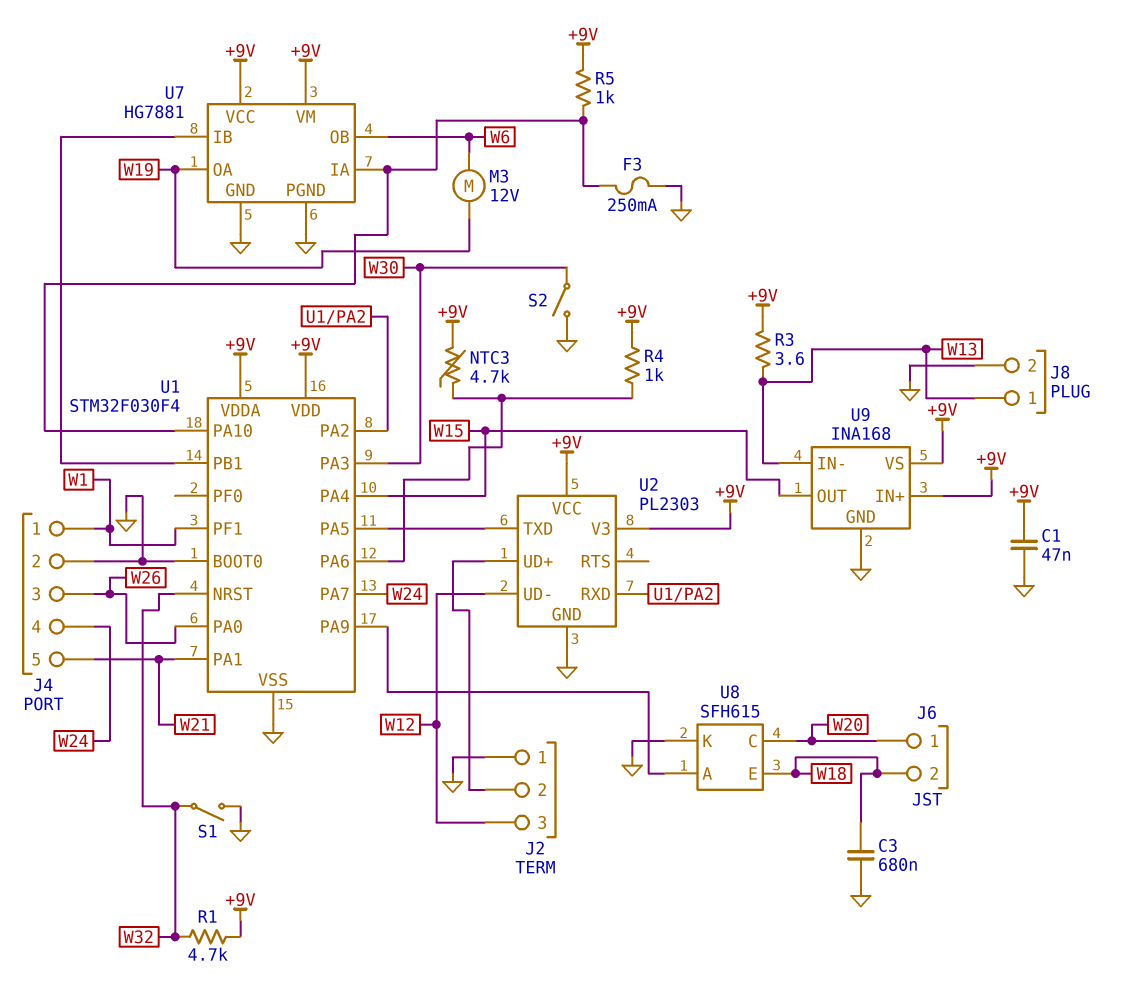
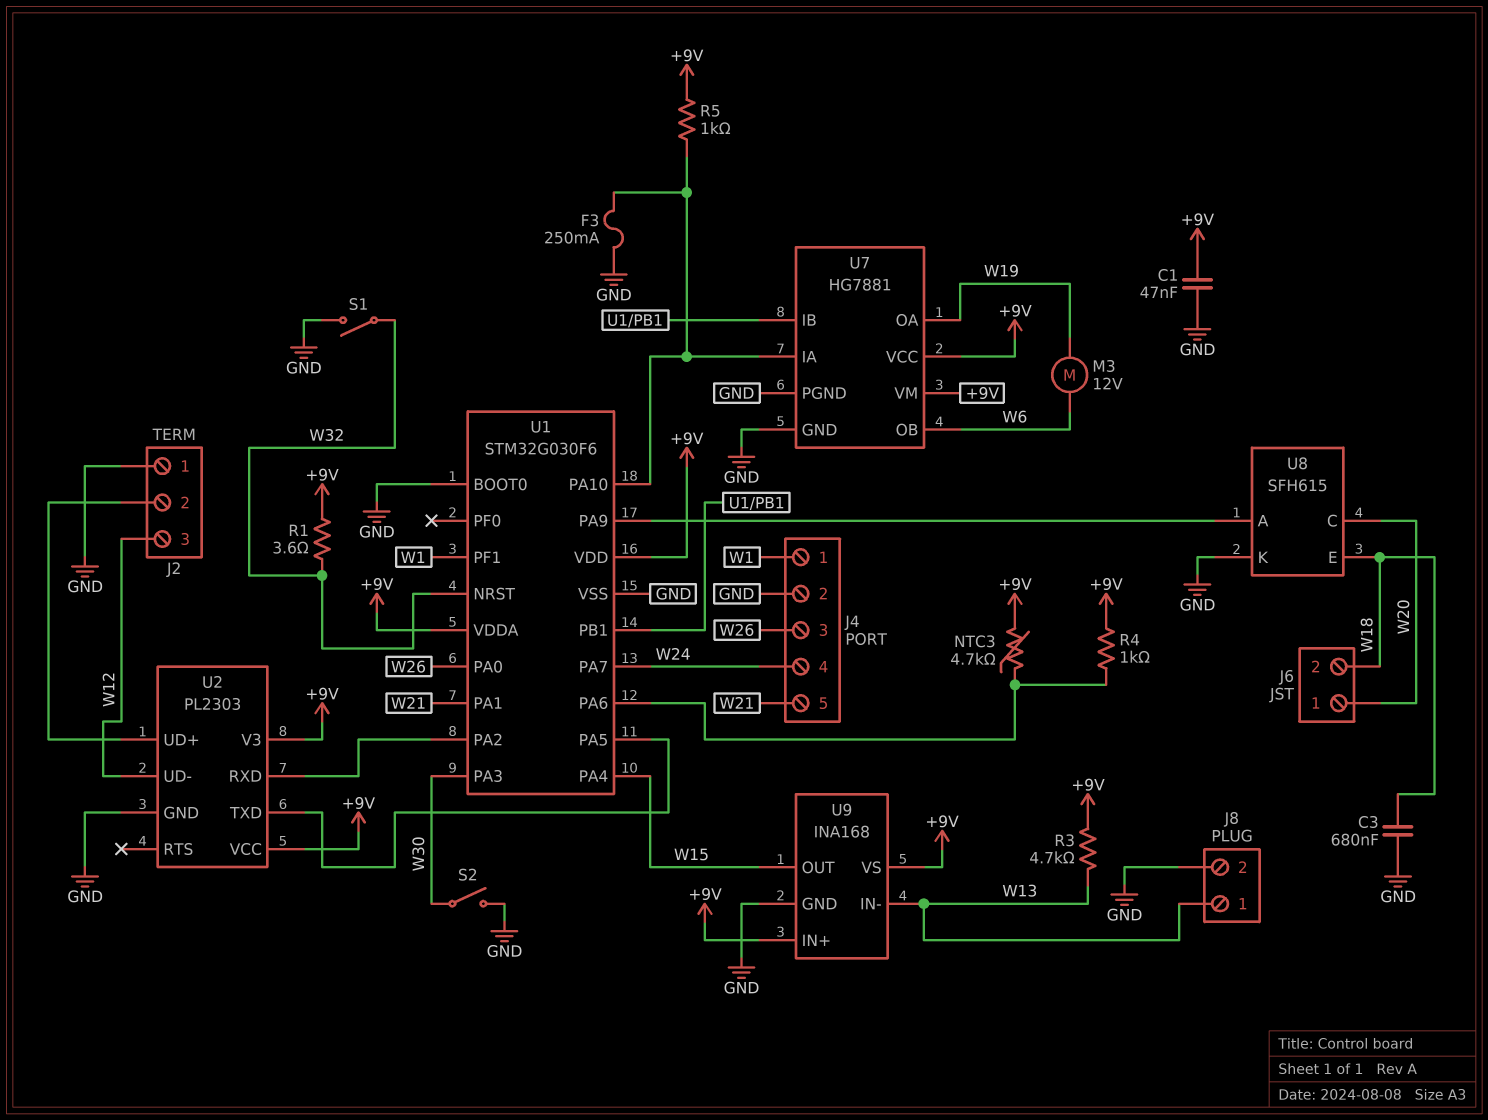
R1: 4.7k (+9V, W32) -> 3.6 (+9V, W32)
R3: 3.6 (+9V, W13) -> 4.7k (+9V, W13)
U1: STM32F030F4 -> STM32G030F6

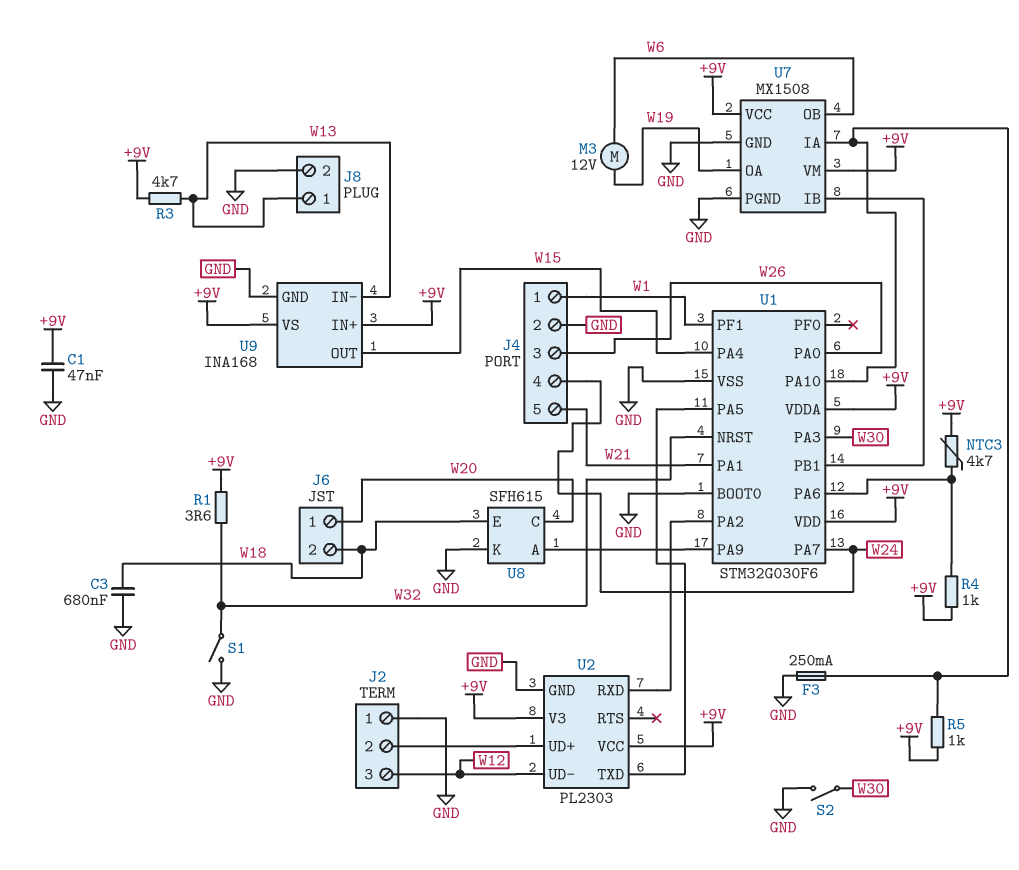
U7: HG7881 -> MX1508

